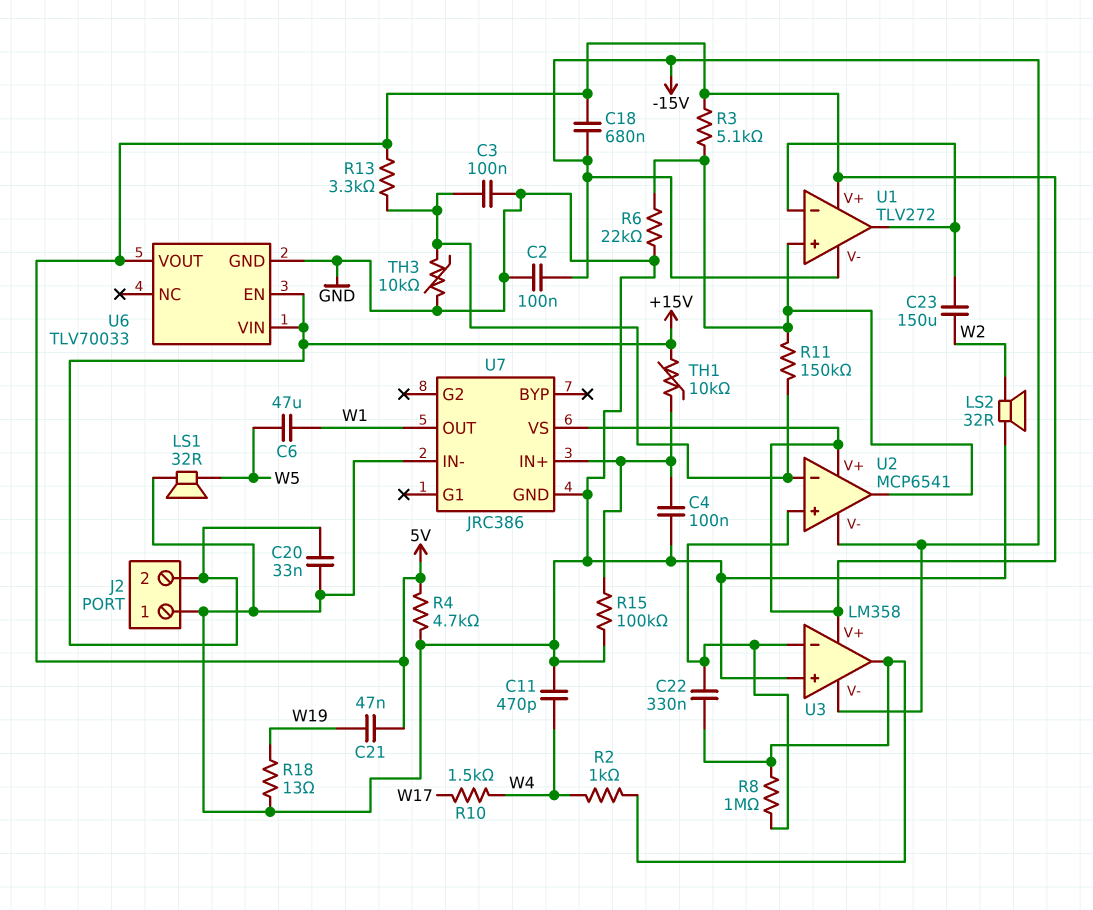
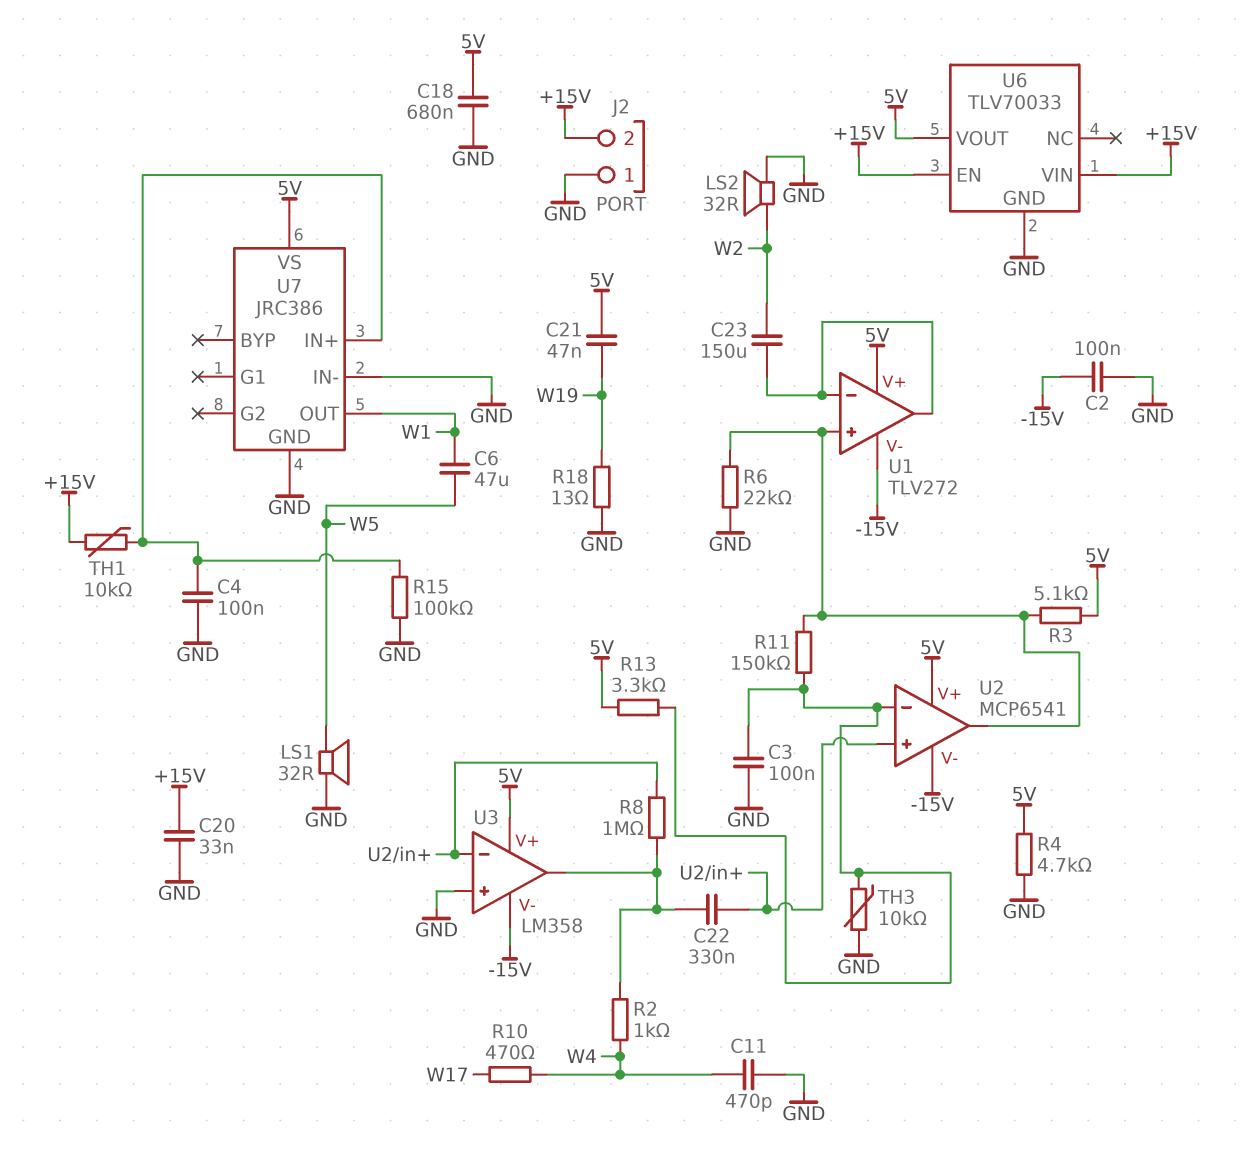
C18: 680nF (-15V, 5V) -> 680nF (5V, GND)
R10: 1.5k (W4, W17) -> 470 (W4, W17)

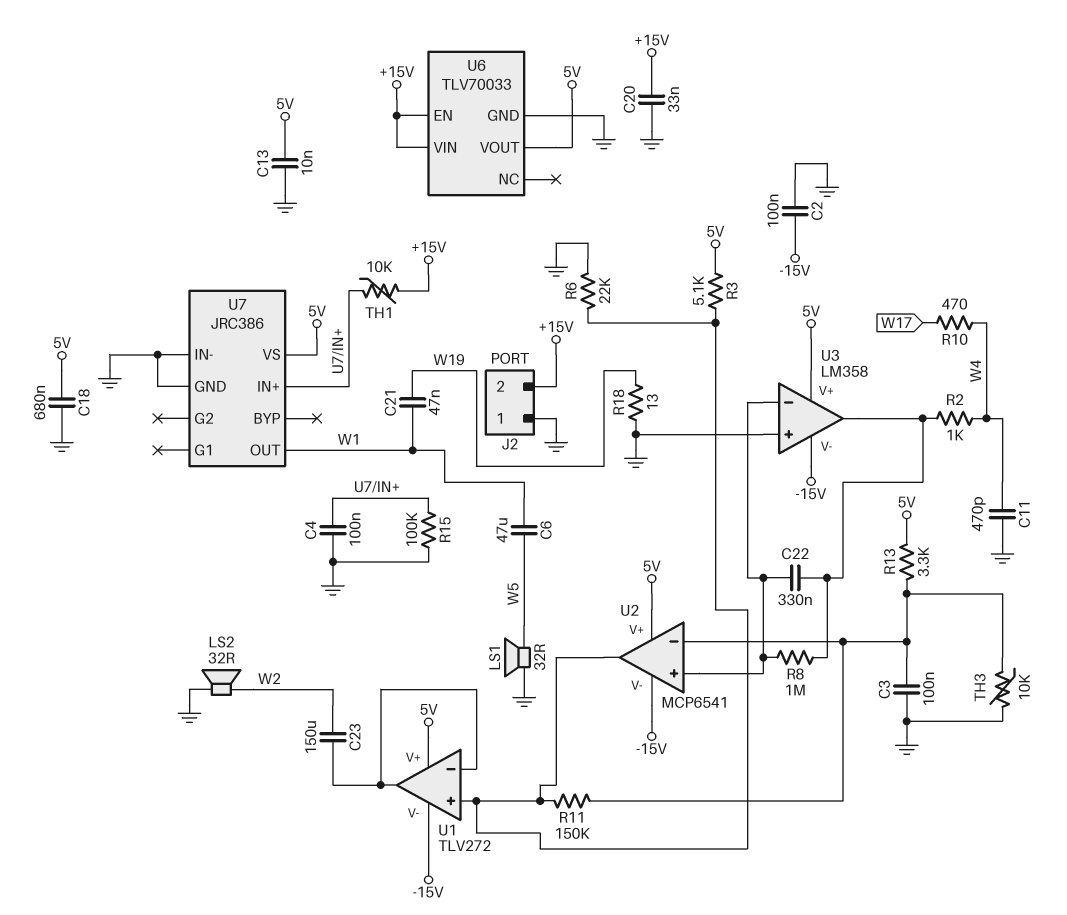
C13: none -> 10nF (5V, GND)
C21: 47nF (5V, W19) -> 47nF (W1, W19)
R4: 4.7k (5V, GND) -> none

